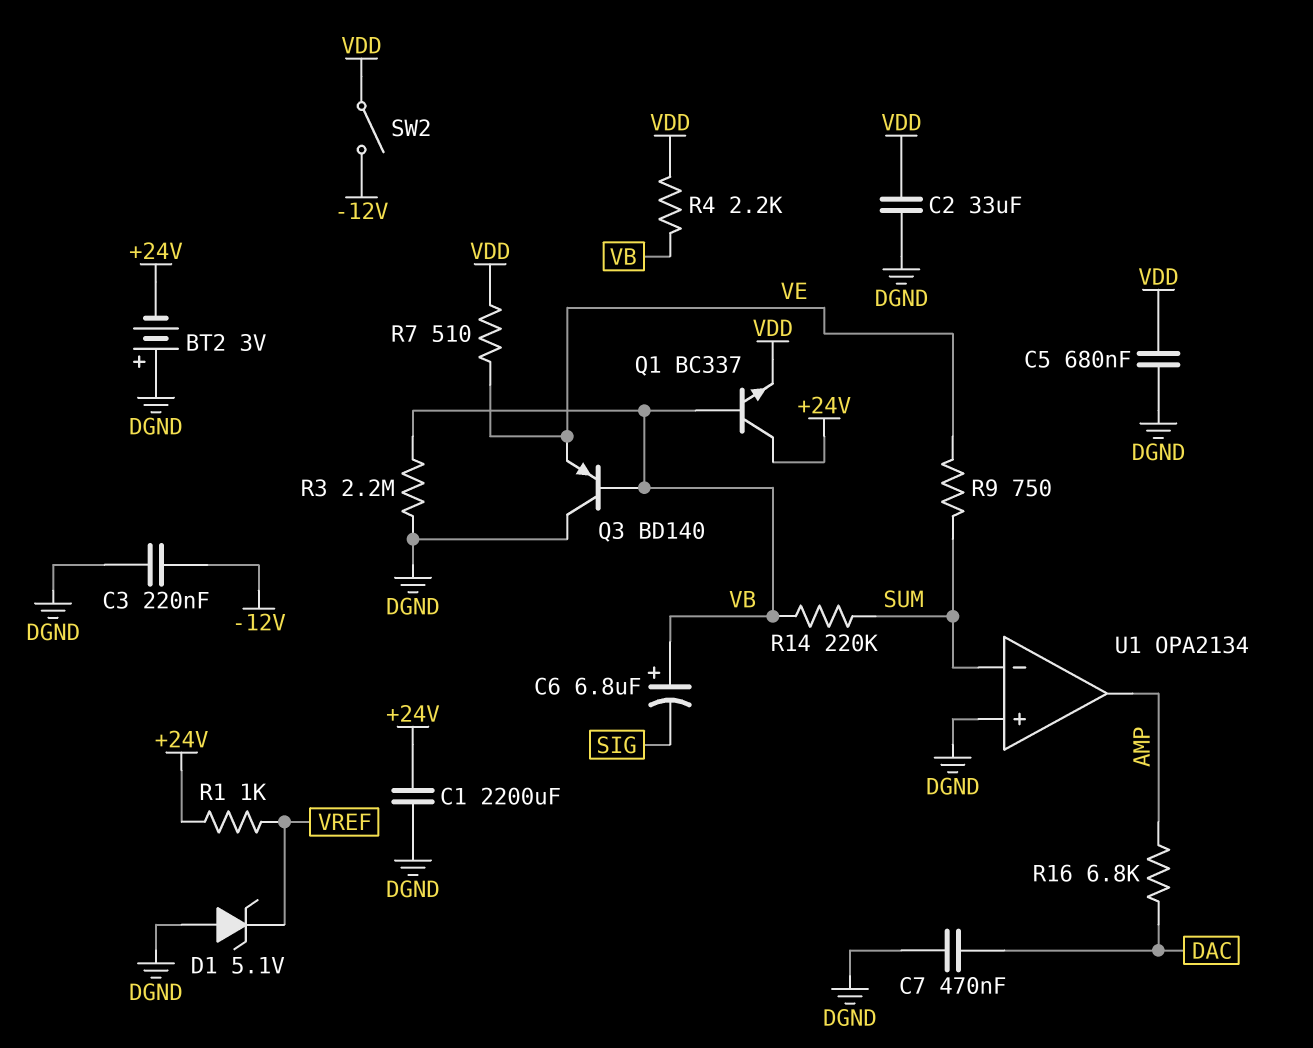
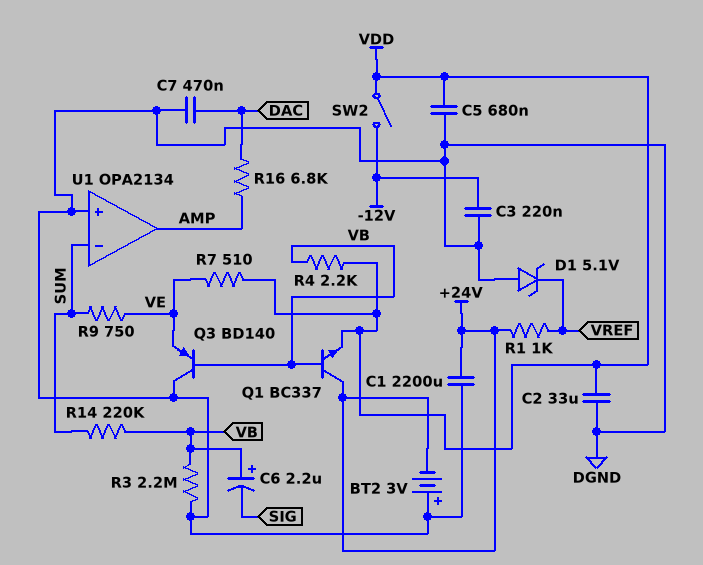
C6: 6.8uF (plus VB, minus SIG) -> 2.2uF (plus VB, minus SIG)

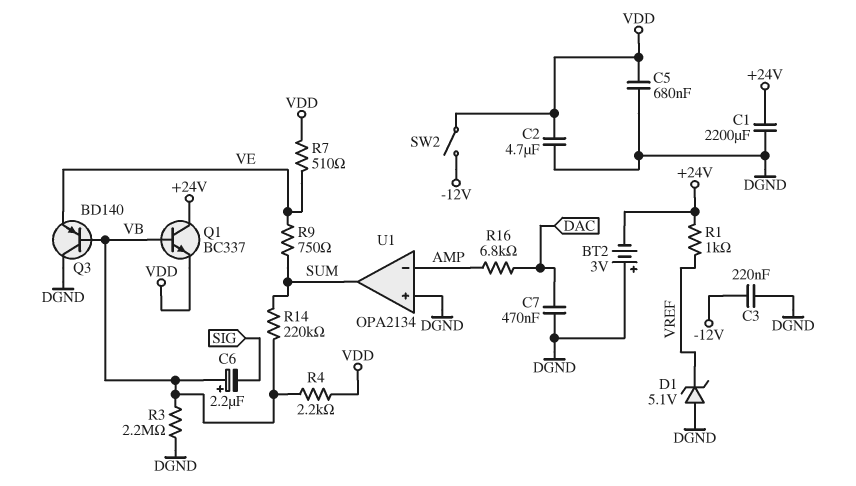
C2: 33uF (DGND, VDD) -> 4.7uF (DGND, VDD)
U1 pin in-: SUM -> AMP
U1 pin out: AMP -> SUM

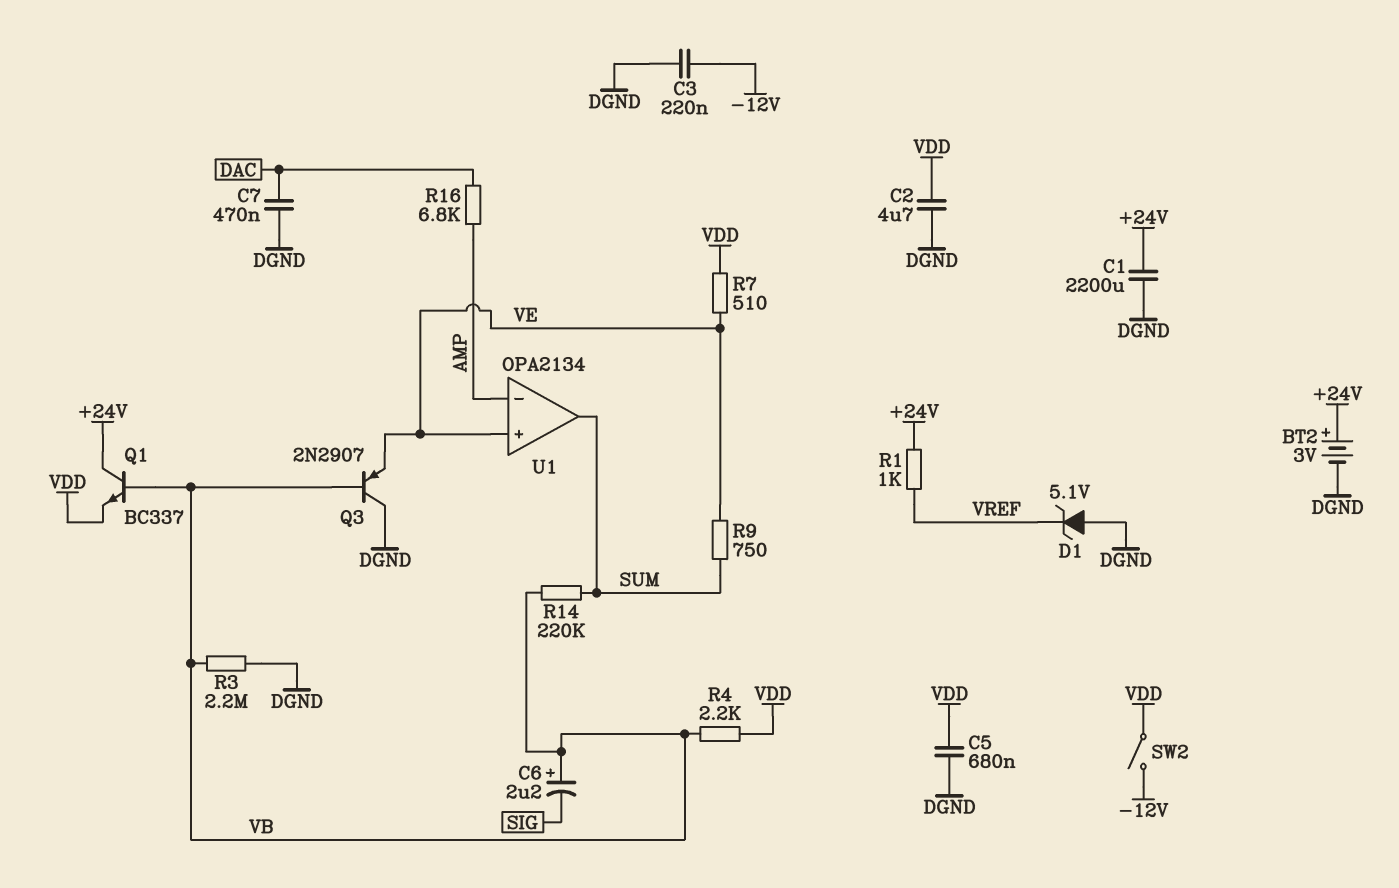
BT2: 3V (plus DGND, minus +24V) -> 3V (plus +24V, minus DGND)
Q3: PNP BD140 (B VB, C DGND, E VE) -> PNP 2N2907 (B VB, C DGND, E VE)
U1 pin in+: DGND -> VE

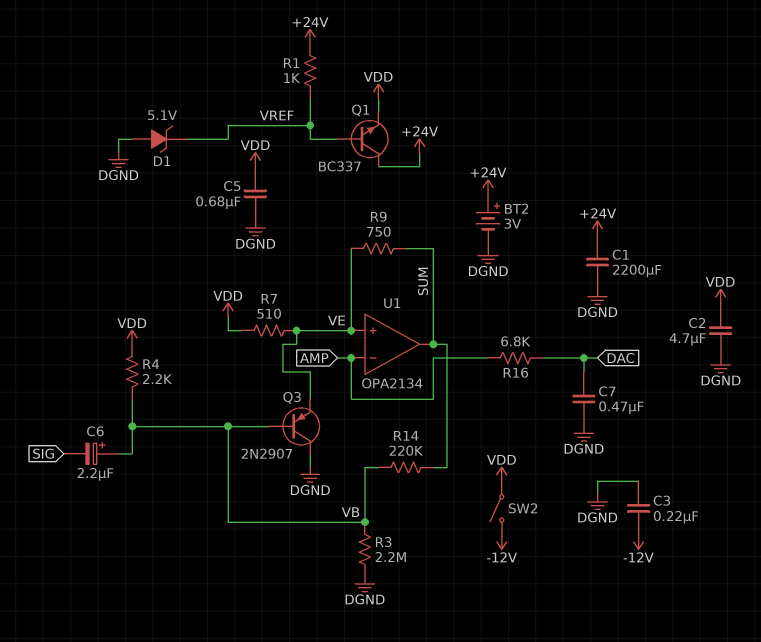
Q1: NPN BC337 (B VB, C +24V, E VDD) -> NPN BC337 (B VREF, C +24V, E VDD)

